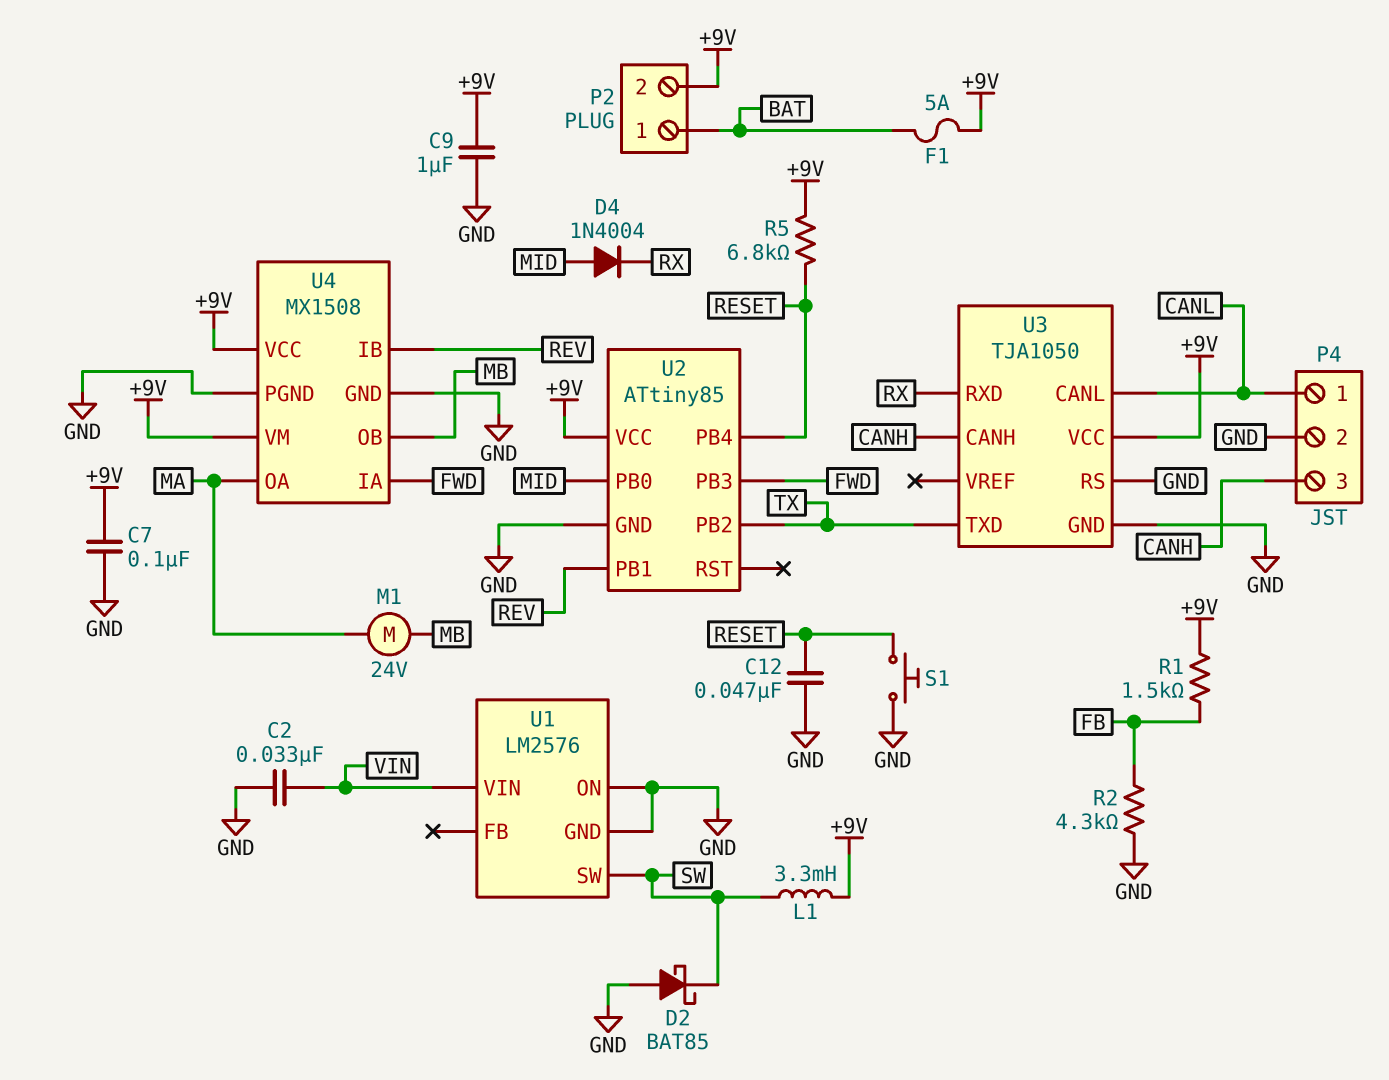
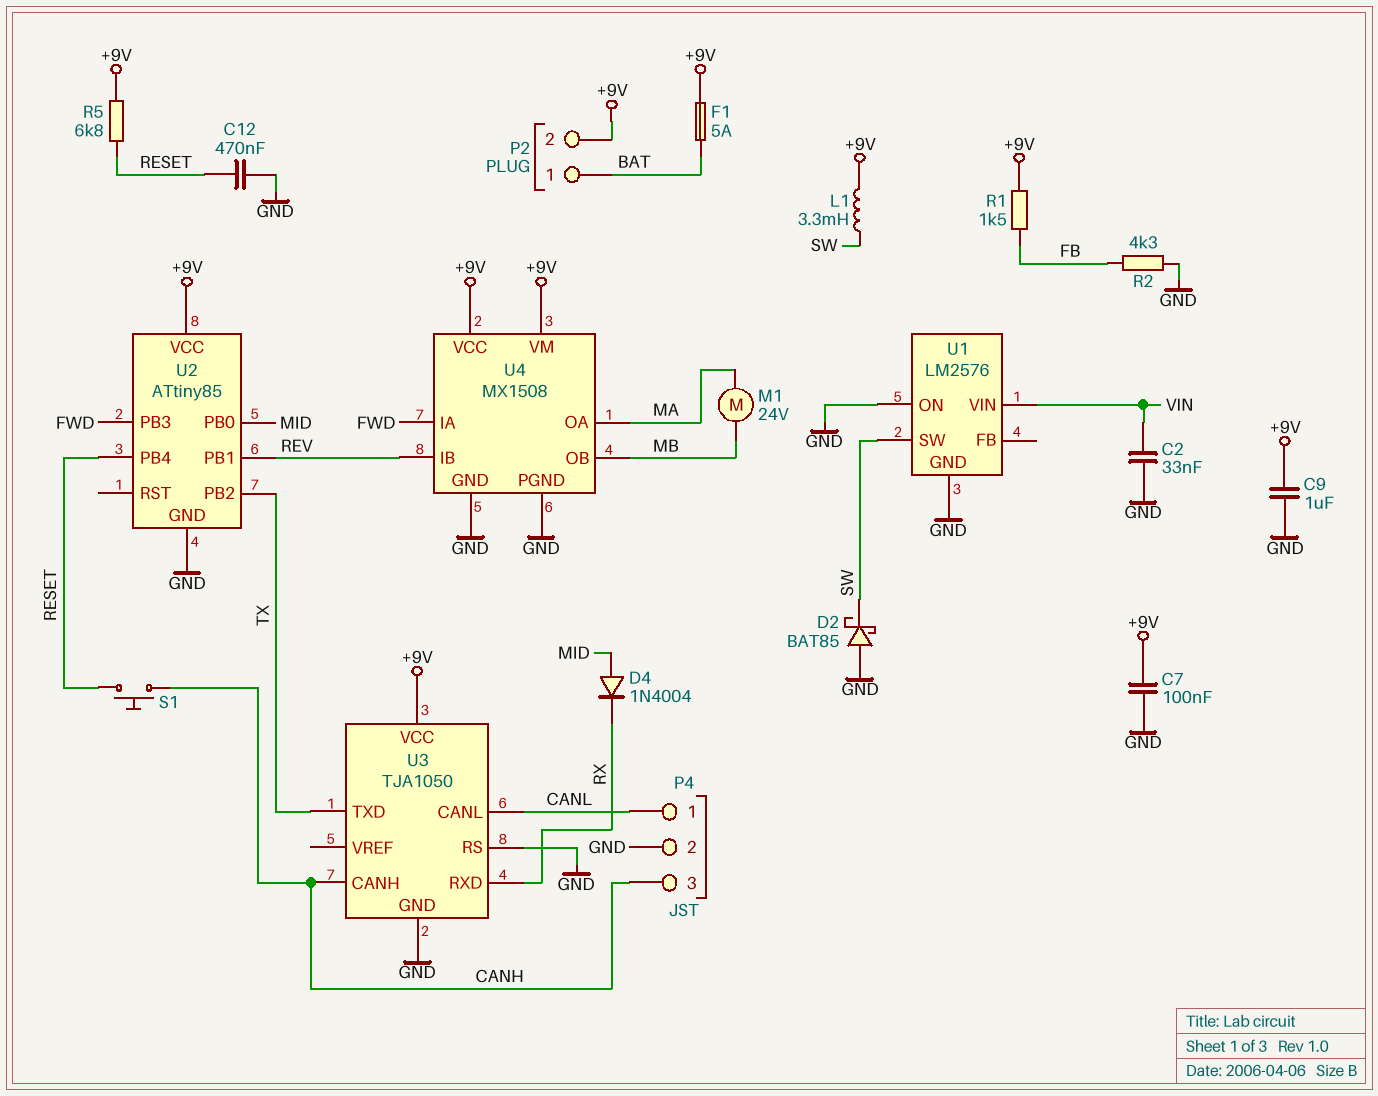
C12: 47nF (GND, RESET) -> 470nF (GND, RESET)
S1: button (GND, RESET) -> button (CANH, RESET)

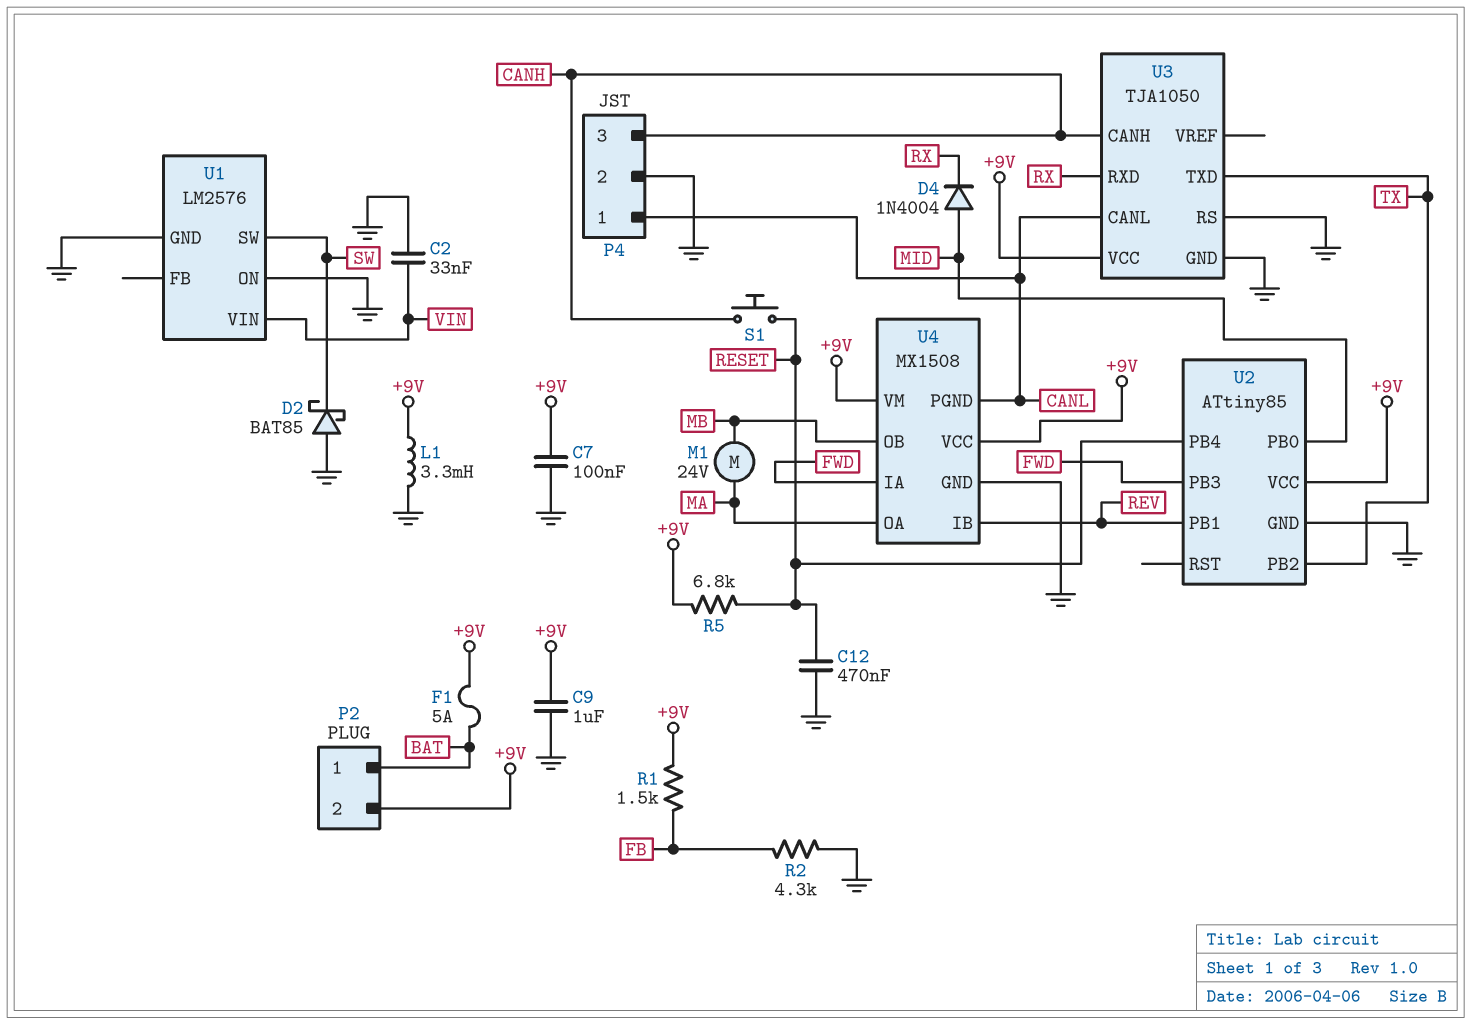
L1: 3.3mH (+9V, SW) -> 3.3mH (+9V, GND)
U4 pin PGND: GND -> CANL

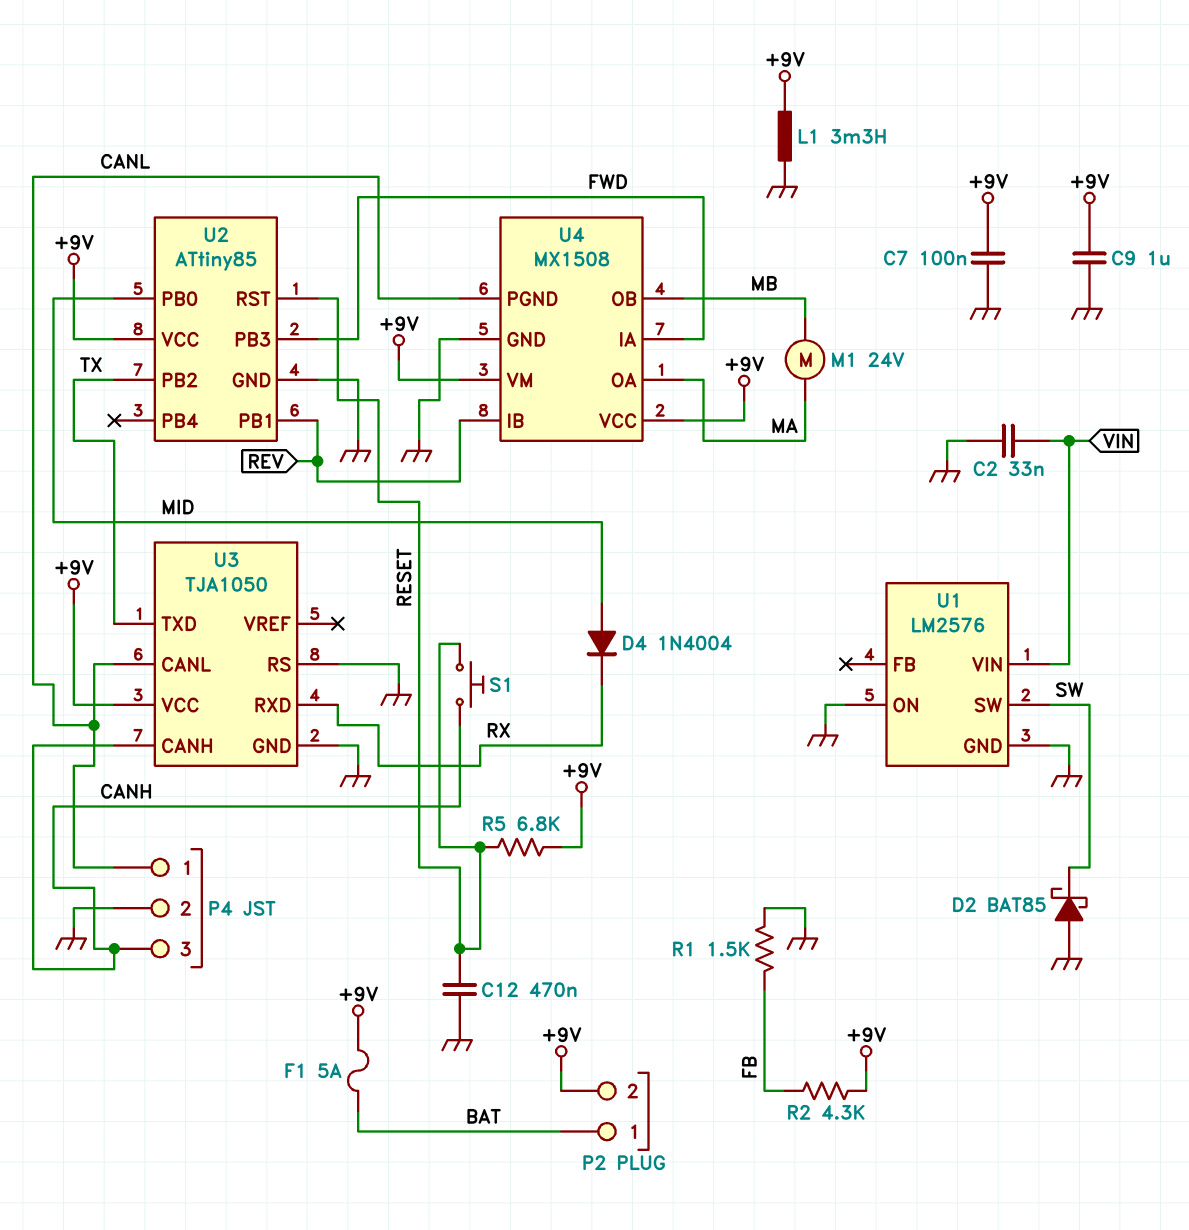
R1: 1.5k (+9V, FB) -> 1.5k (FB, GND)
R2: 4.3k (FB, GND) -> 4.3k (+9V, FB)
U2 pin PB4: RESET -> none
U2 pin RST: none -> RESET

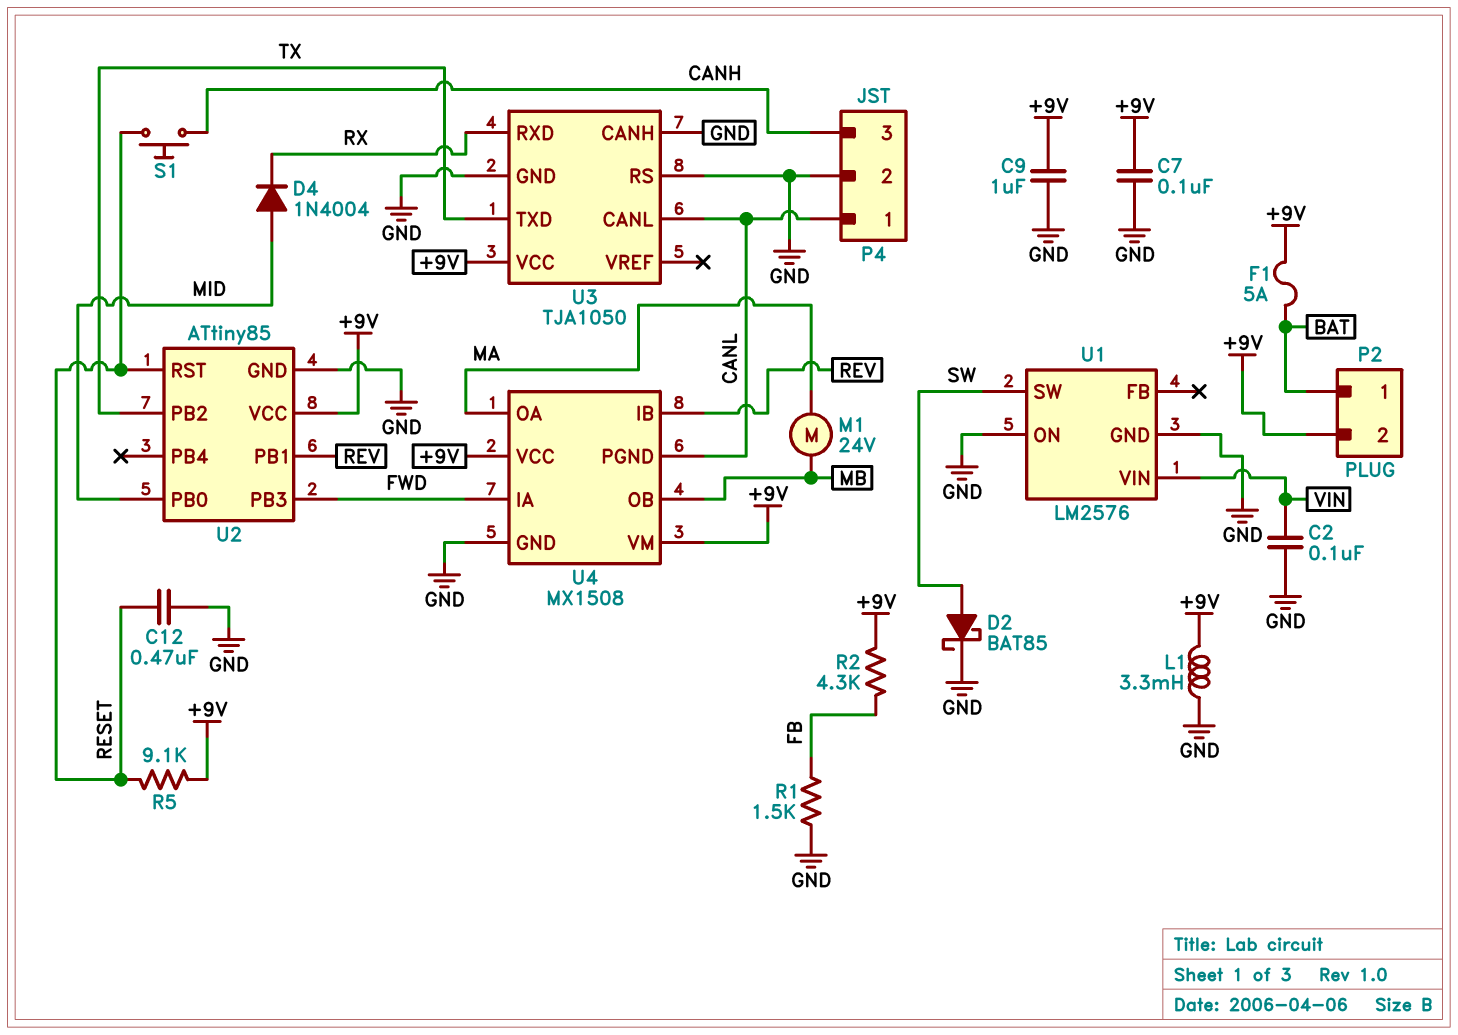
C2: 33nF (GND, VIN) -> 100nF (GND, VIN)
D2: schottky BAT85 (A GND, K SW) -> schottky BAT85 (A SW, K GND)
R5: 6.8k (+9V, RESET) -> 9.1k (+9V, RESET)
U3 pin CANH: CANH -> GND

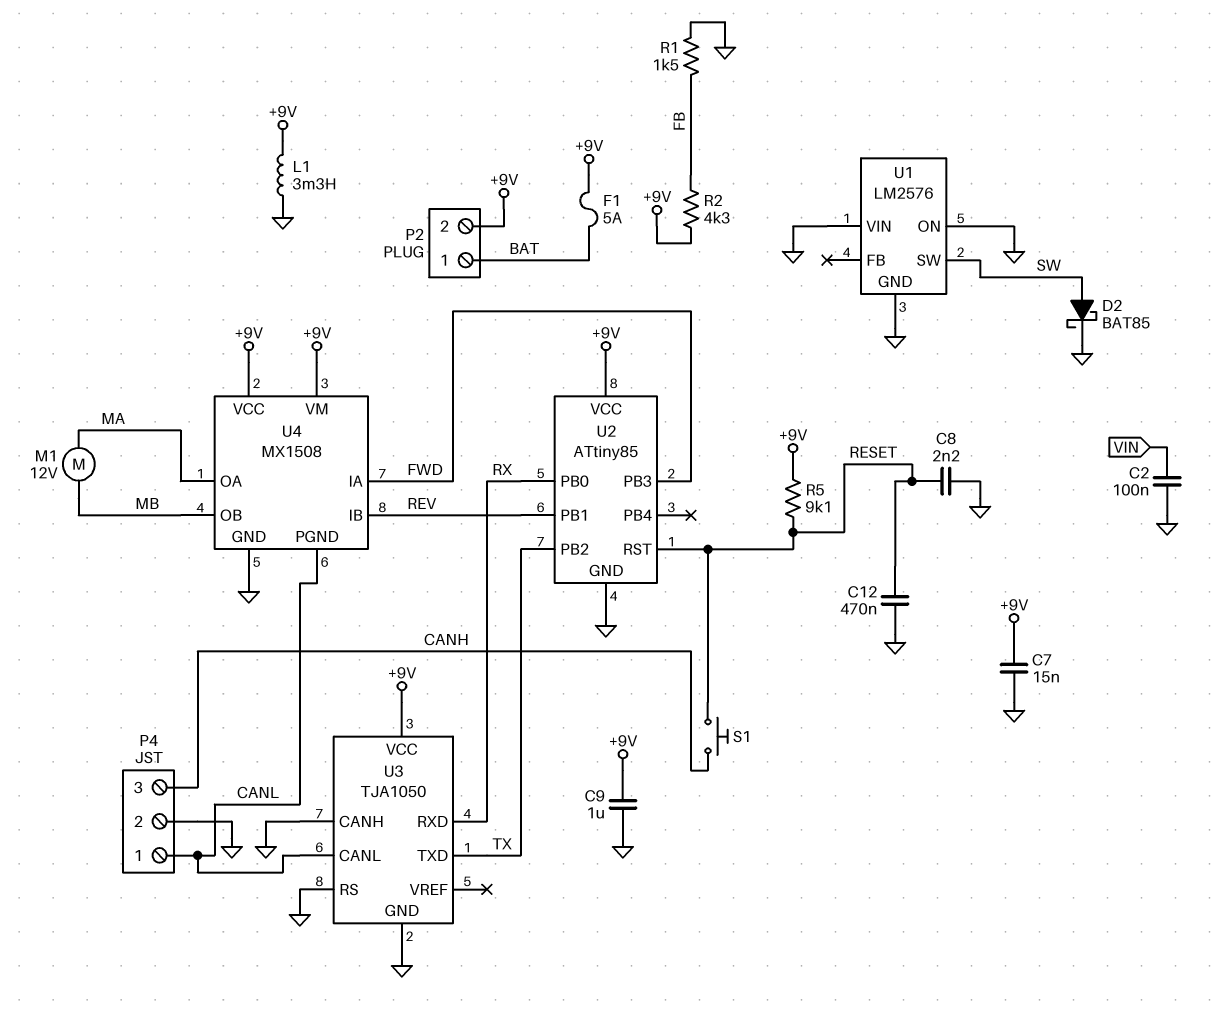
C7: 100nF (+9V, GND) -> 15nF (+9V, GND)
C8: none -> 2.2nF (GND, RESET)
D4: diode 1N4004 (A MID, K RX) -> none
M1: motor 24V (MA, MB) -> motor 12V (MA, MB)
U1 pin VIN: VIN -> GND
U2 pin PB0: MID -> RX

